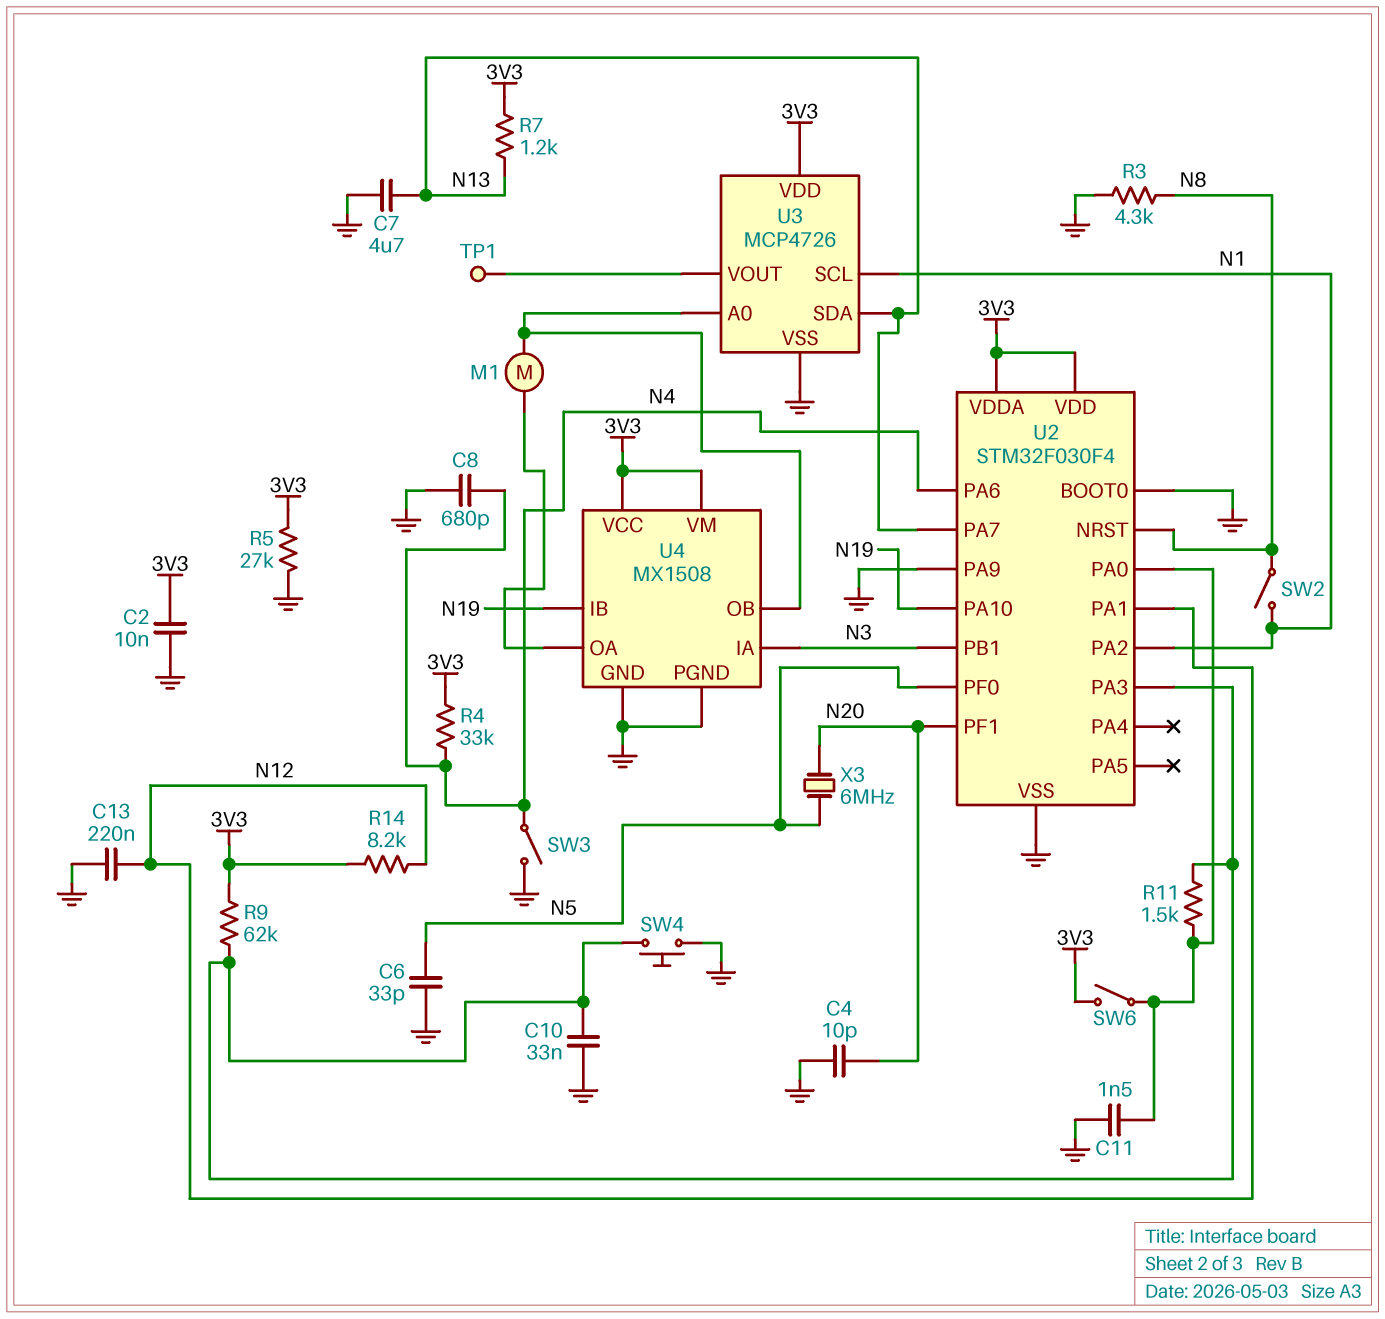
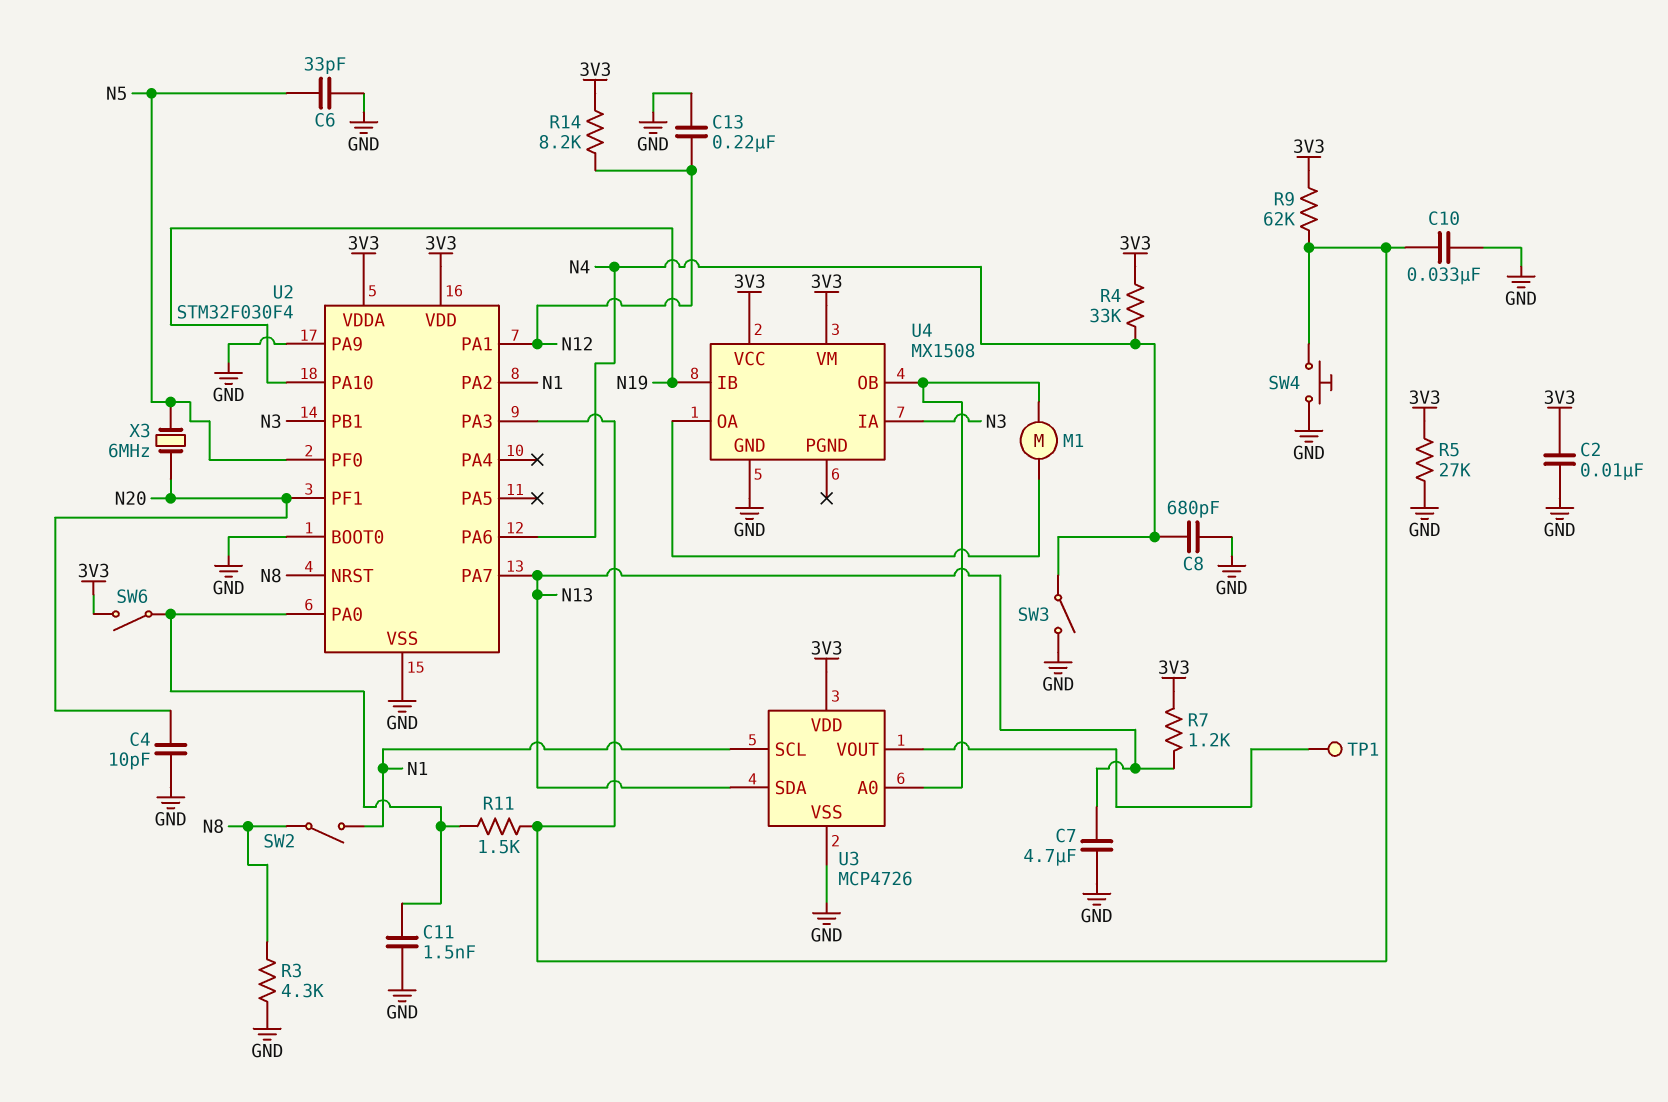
U4 pin PGND: GND -> none

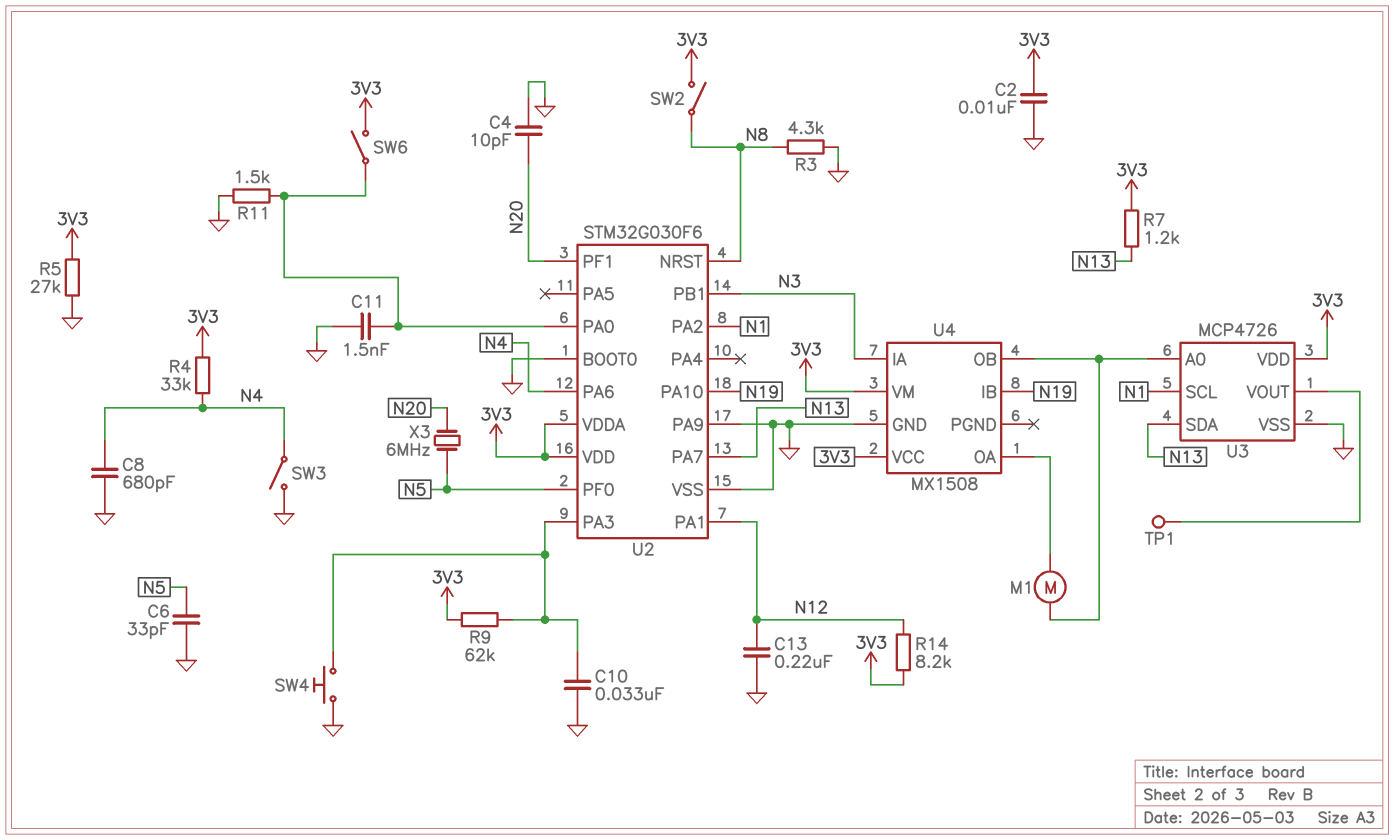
C7: 4.7uF (GND, N13) -> none
R11: 1.5k (U2/PA0, U2/PA3) -> 1.5k (GND, U2/PA0)
SW2: switch (N1, N8) -> switch (3V3, N8)
U2: STM32F030F4 -> STM32G030F6

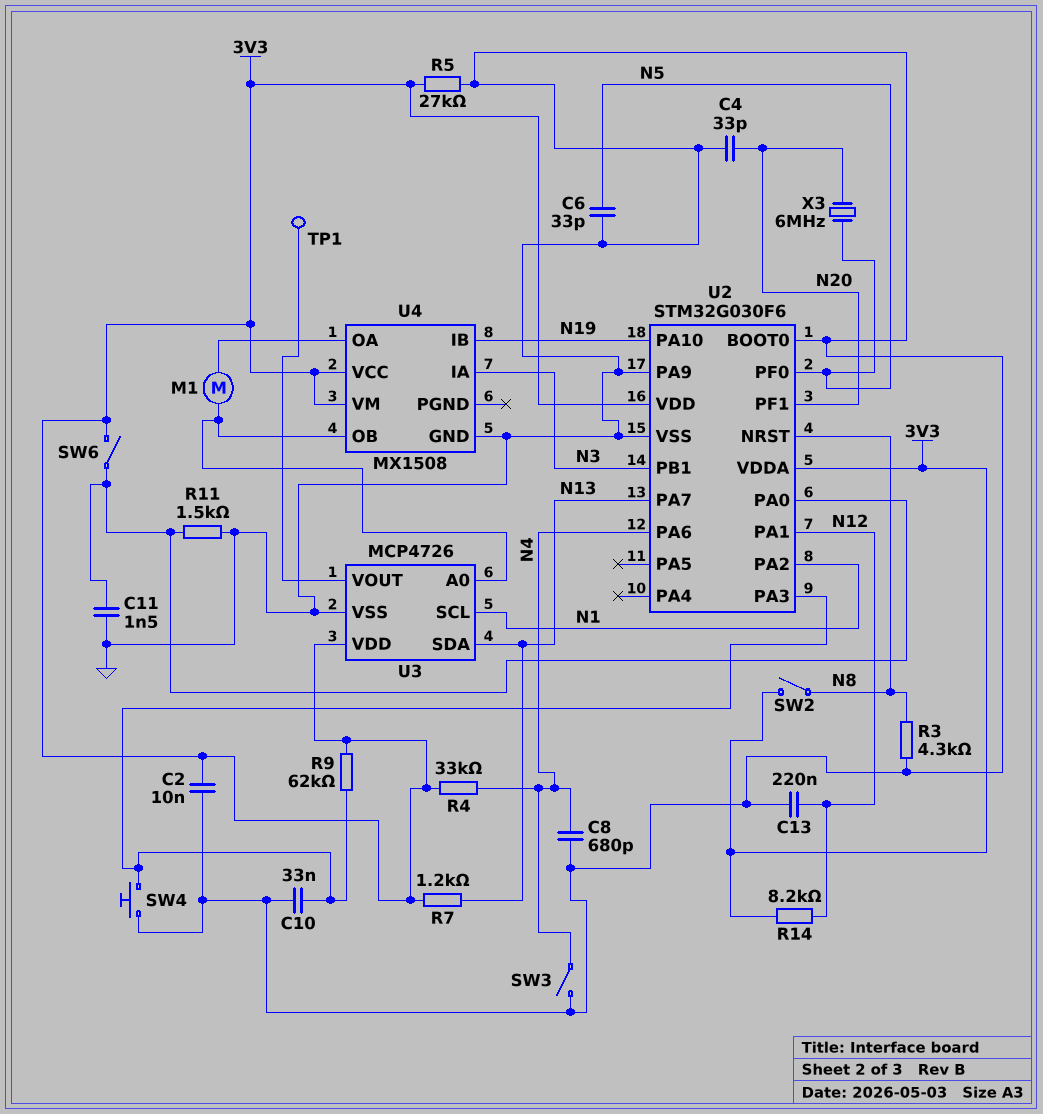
C4: 10pF (GND, N20) -> 33pF (GND, N20)

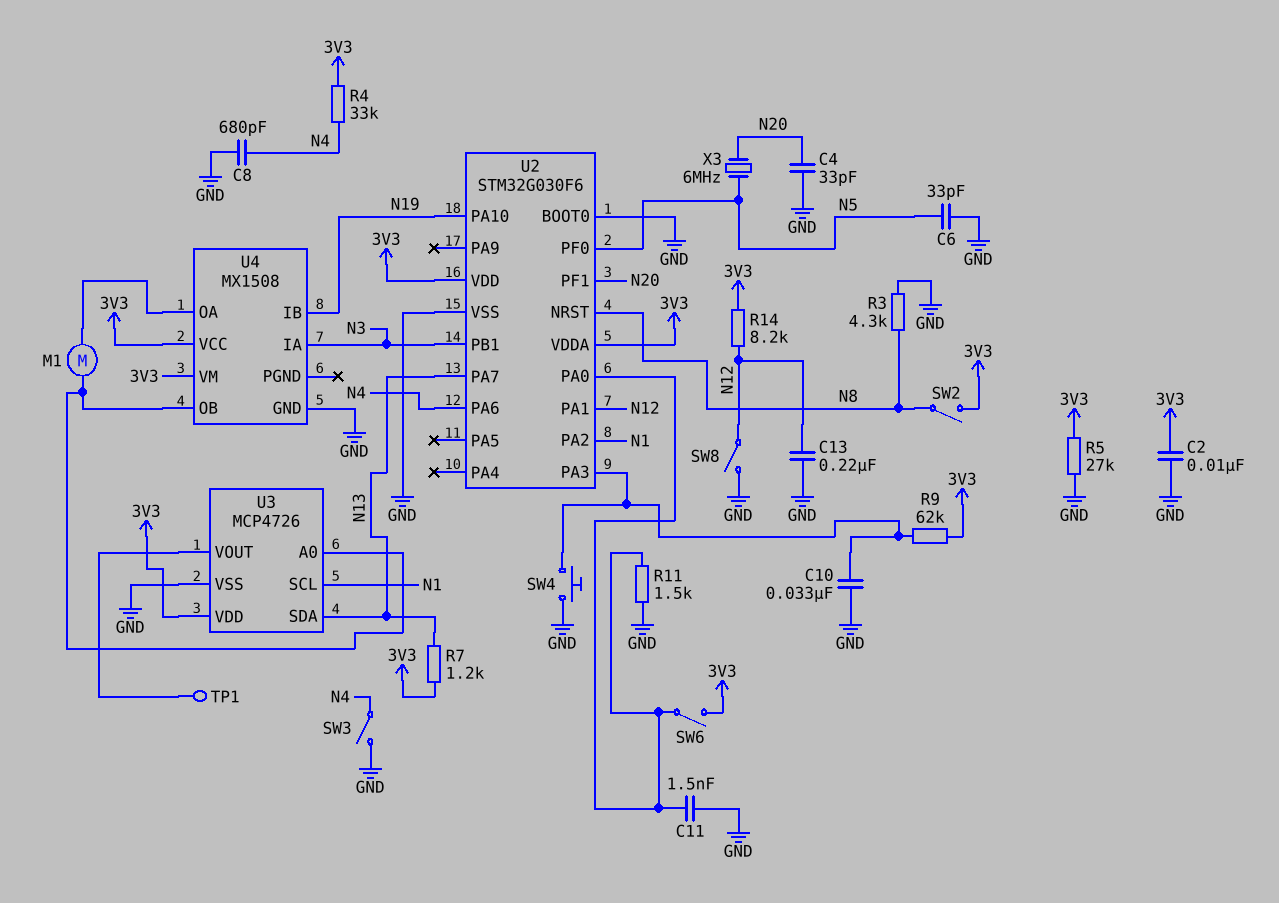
SW8: none -> switch (GND, N12)
U2 pin PA9: GND -> none

